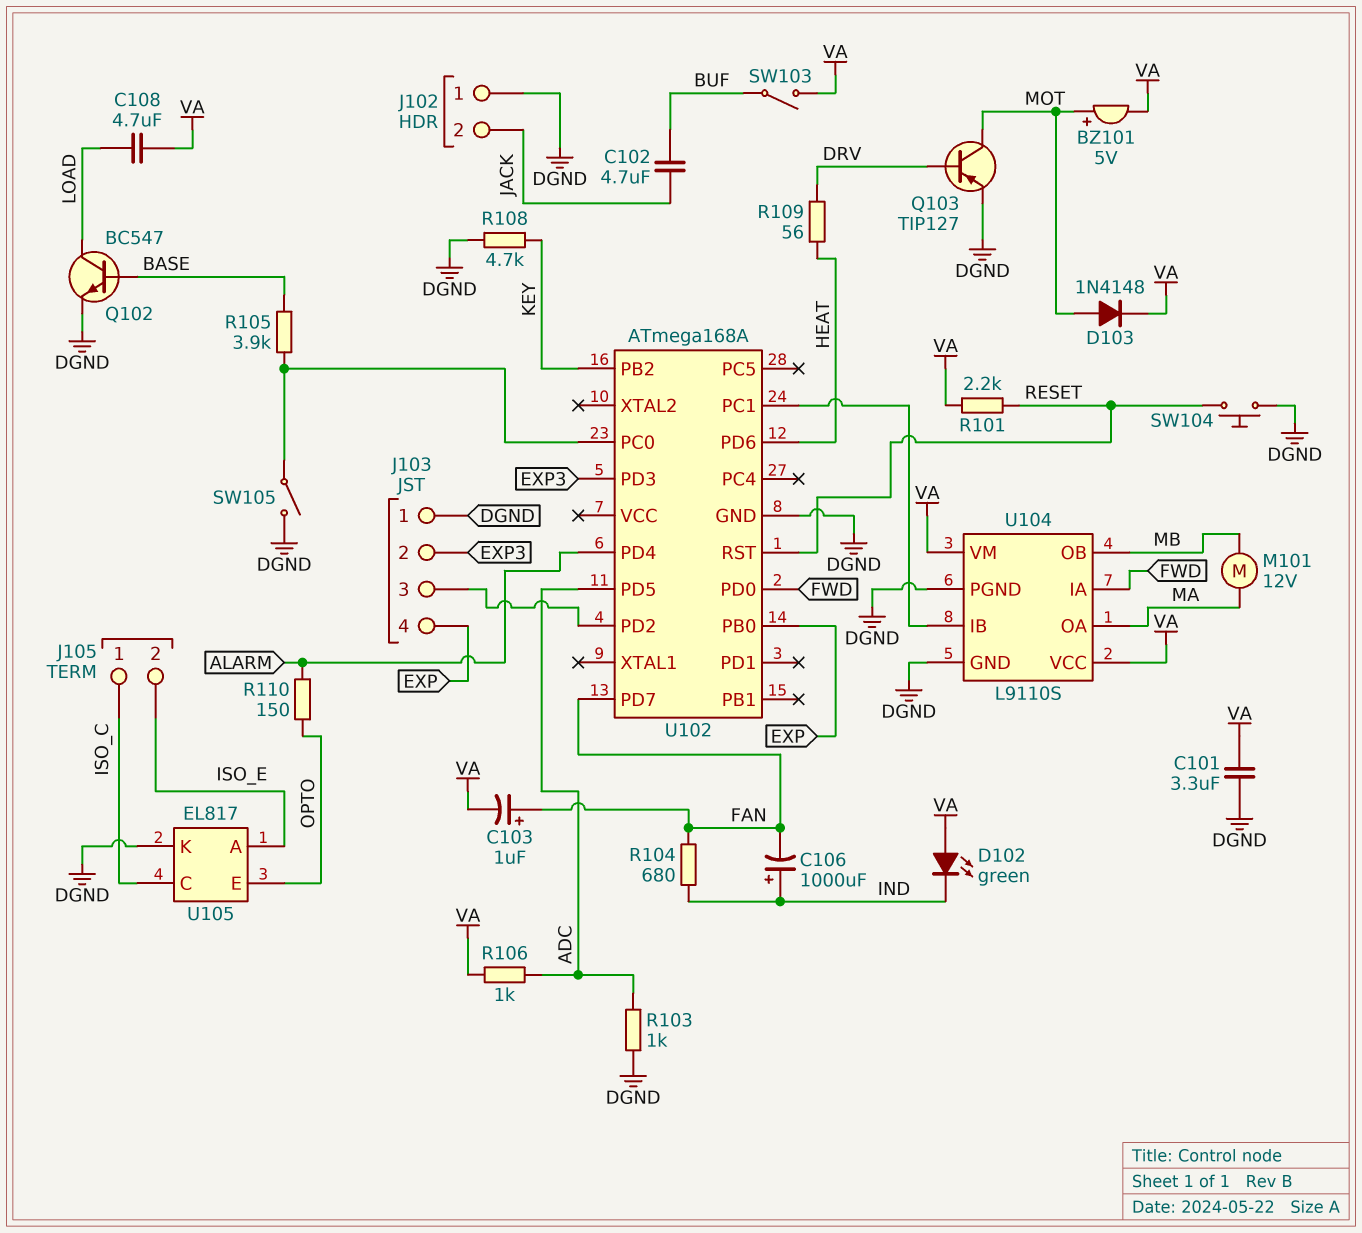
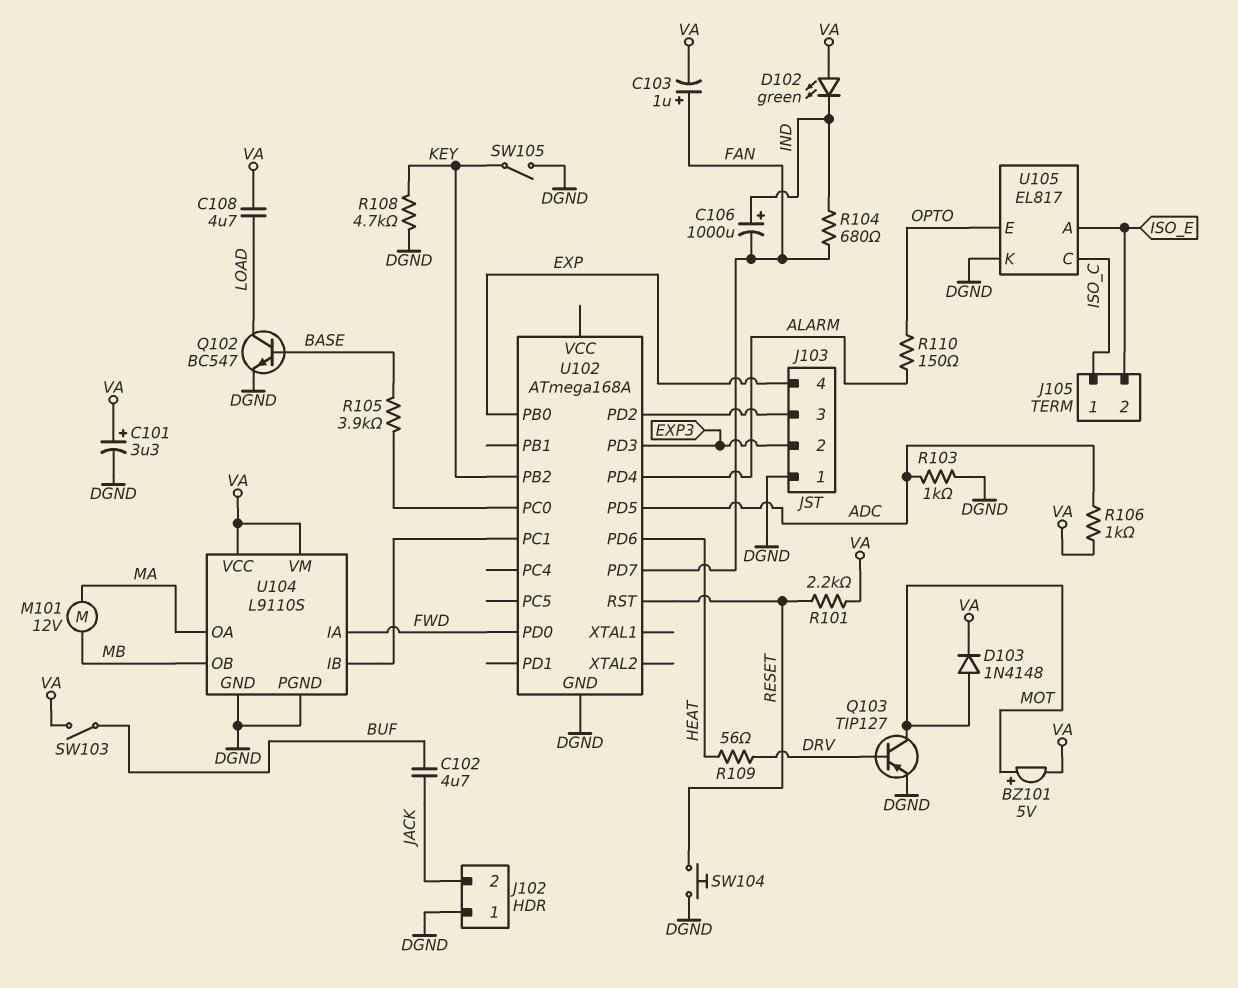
C101: 3.3uF (DGND, VA) -> 3.3uF (plus VA, minus DGND)
SW105: switch (DGND, U102/PC0) -> switch (DGND, KEY)

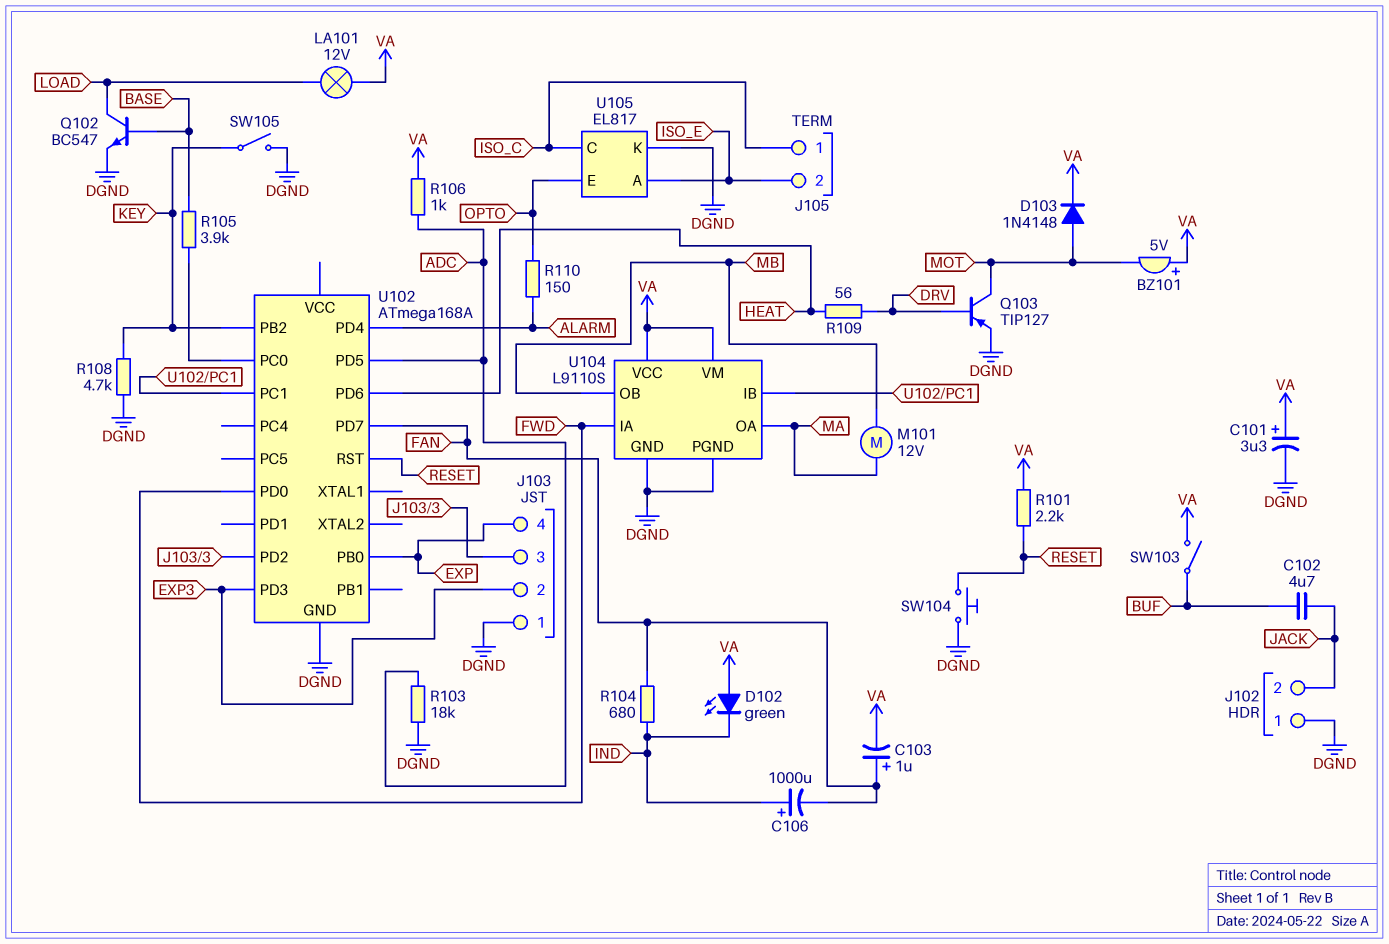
BZ101: buzzer 5V (plus MOT, minus VA) -> buzzer 5V (plus VA, minus MOT)
C108: 4.7uF (LOAD, VA) -> none
LA101: none -> lamp 12V (LOAD, VA)
R103: 1k (ADC, DGND) -> 18k (ADC, DGND)

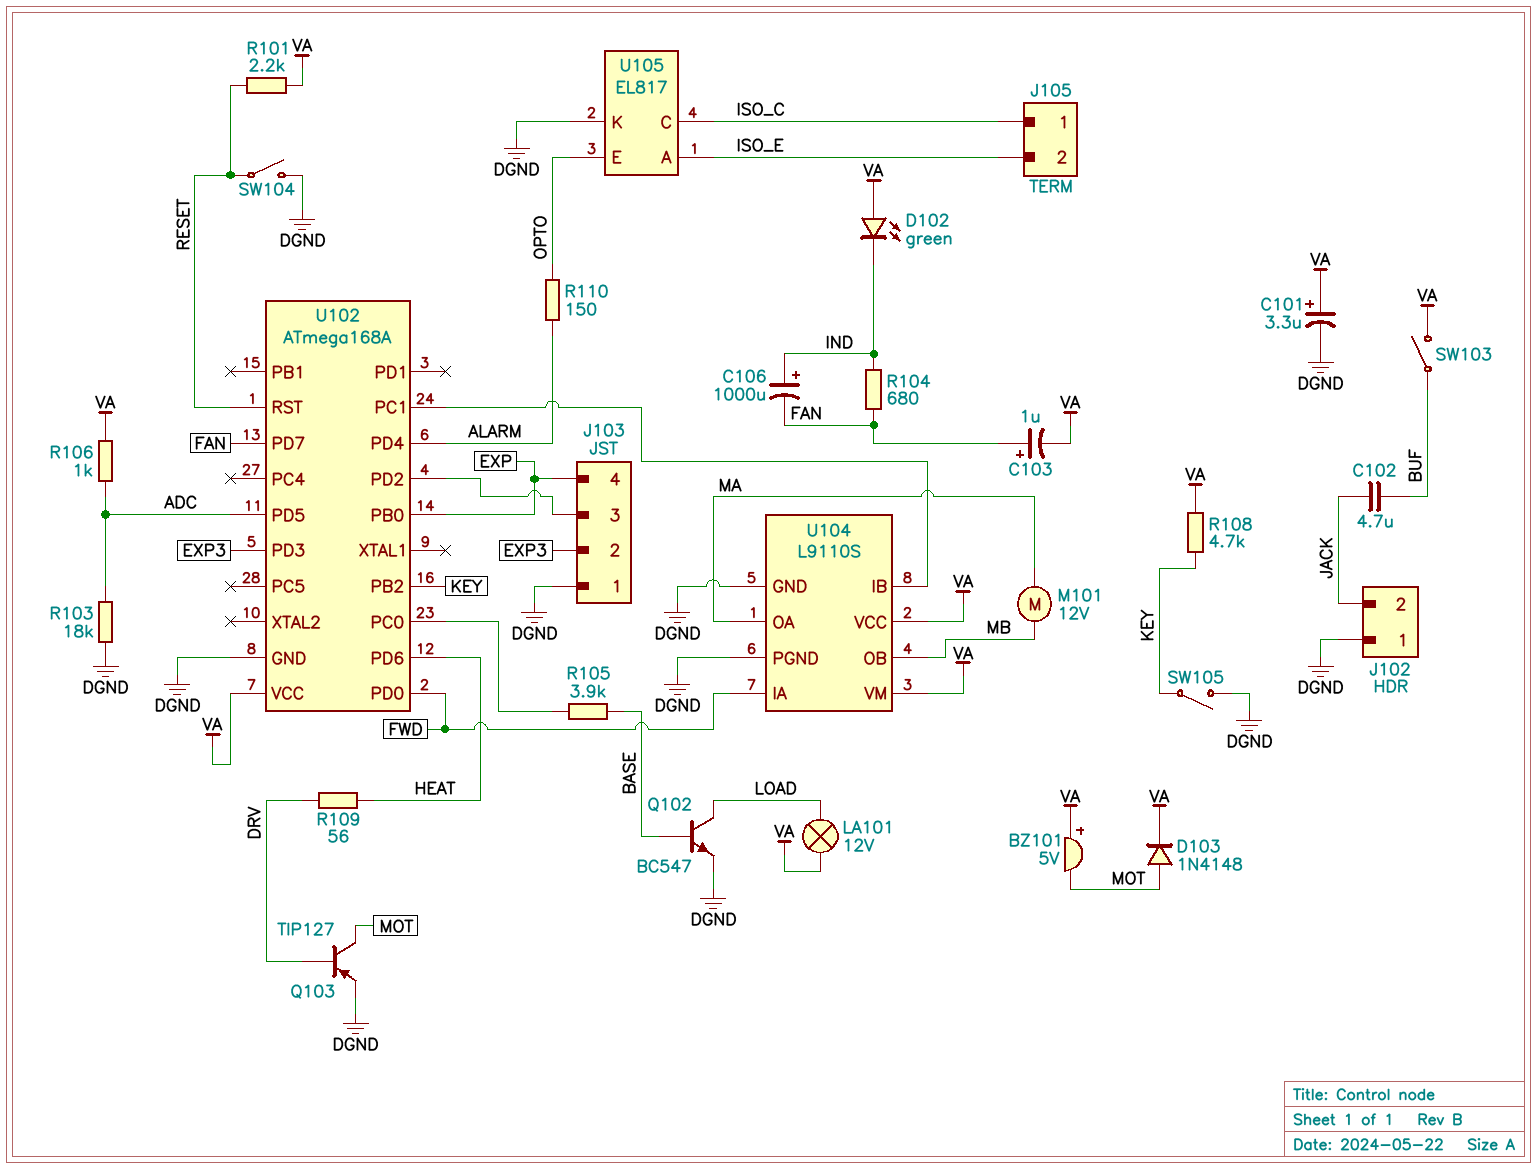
R108: 4.7k (DGND, KEY) -> 4.7k (KEY, VA)
SW104: button (DGND, RESET) -> switch (DGND, RESET)
U102 pin VCC: none -> VA

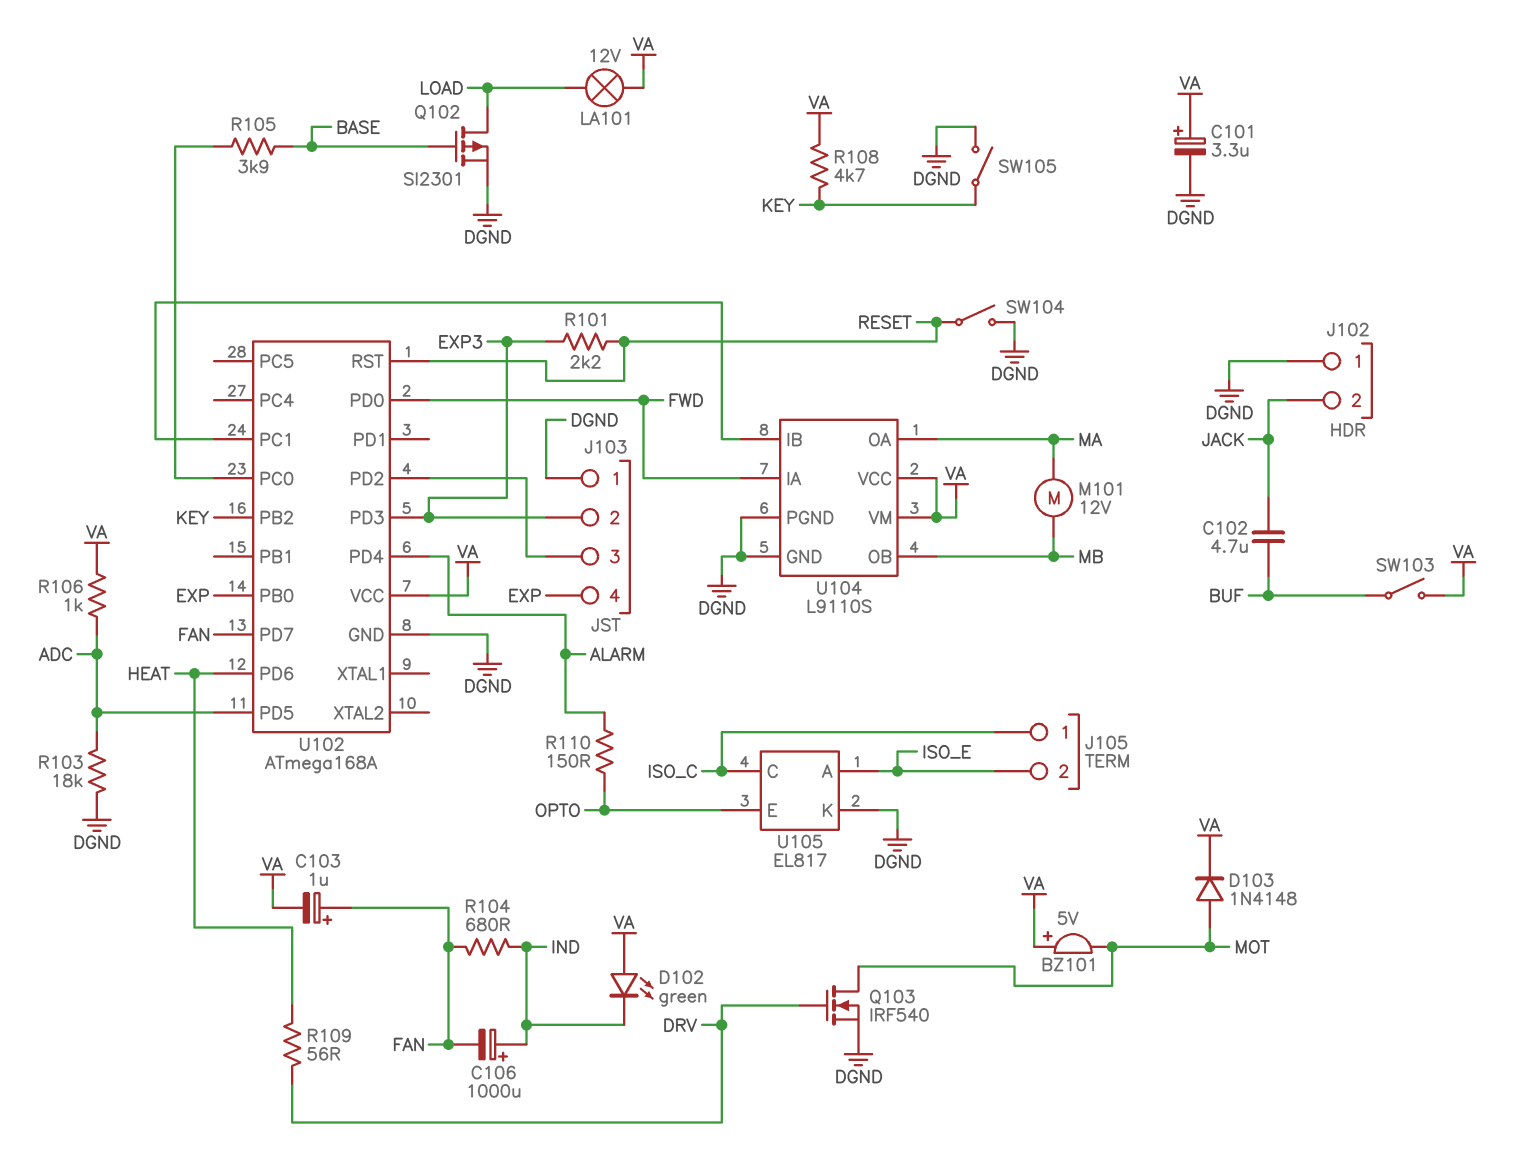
Q102: NPN BC547 (B BASE, C LOAD, E DGND) -> PMOS SI2301 (G BASE, D LOAD, S DGND)
Q103: PNP TIP127 (B DRV, C MOT, E DGND) -> NMOS IRF540 (G DRV, D MOT, S DGND)
R101: 2.2k (RESET, VA) -> 2.2k (EXP3, RESET)

